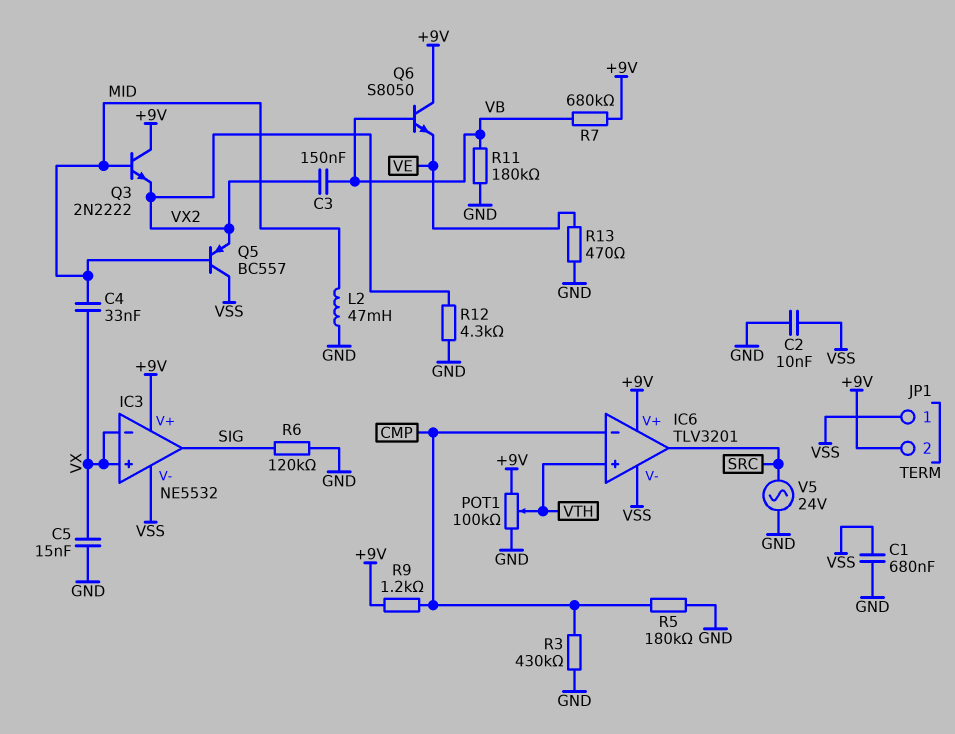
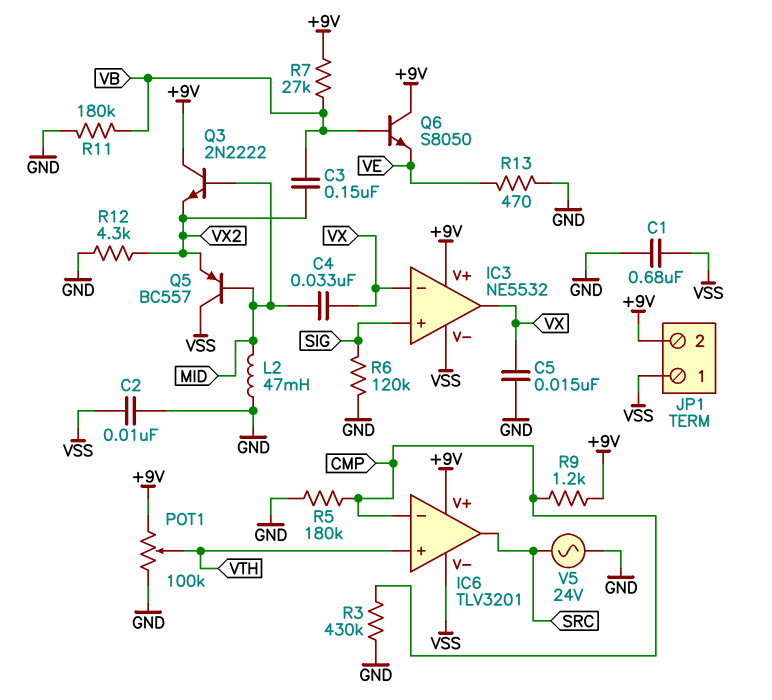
IC3 pin in+: VX -> SIG
IC3 pin out: SIG -> VX
R7: 680k (+9V, VB) -> 27k (+9V, VB)

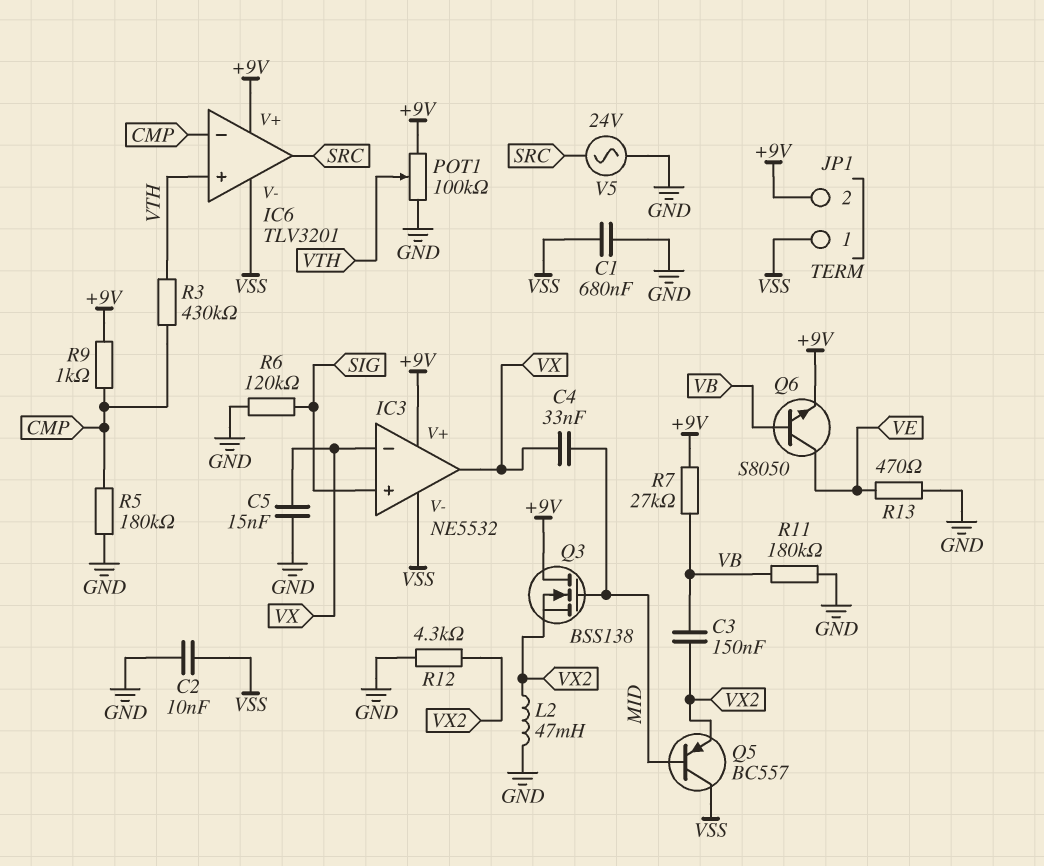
L2: 47mH (GND, MID) -> 47mH (GND, VX2)
Q3: NPN 2N2222 (B MID, C +9V, E VX2) -> NMOS BSS138 (G MID, D +9V, S VX2)
Q6: NPN S8050 (B VB, C +9V, E VE) -> NPN S8050 (B VB, C VE, E +9V)
R3: 430k (CMP, GND) -> 430k (CMP, VTH)
R9: 1.2k (+9V, CMP) -> 1k (+9V, CMP)

